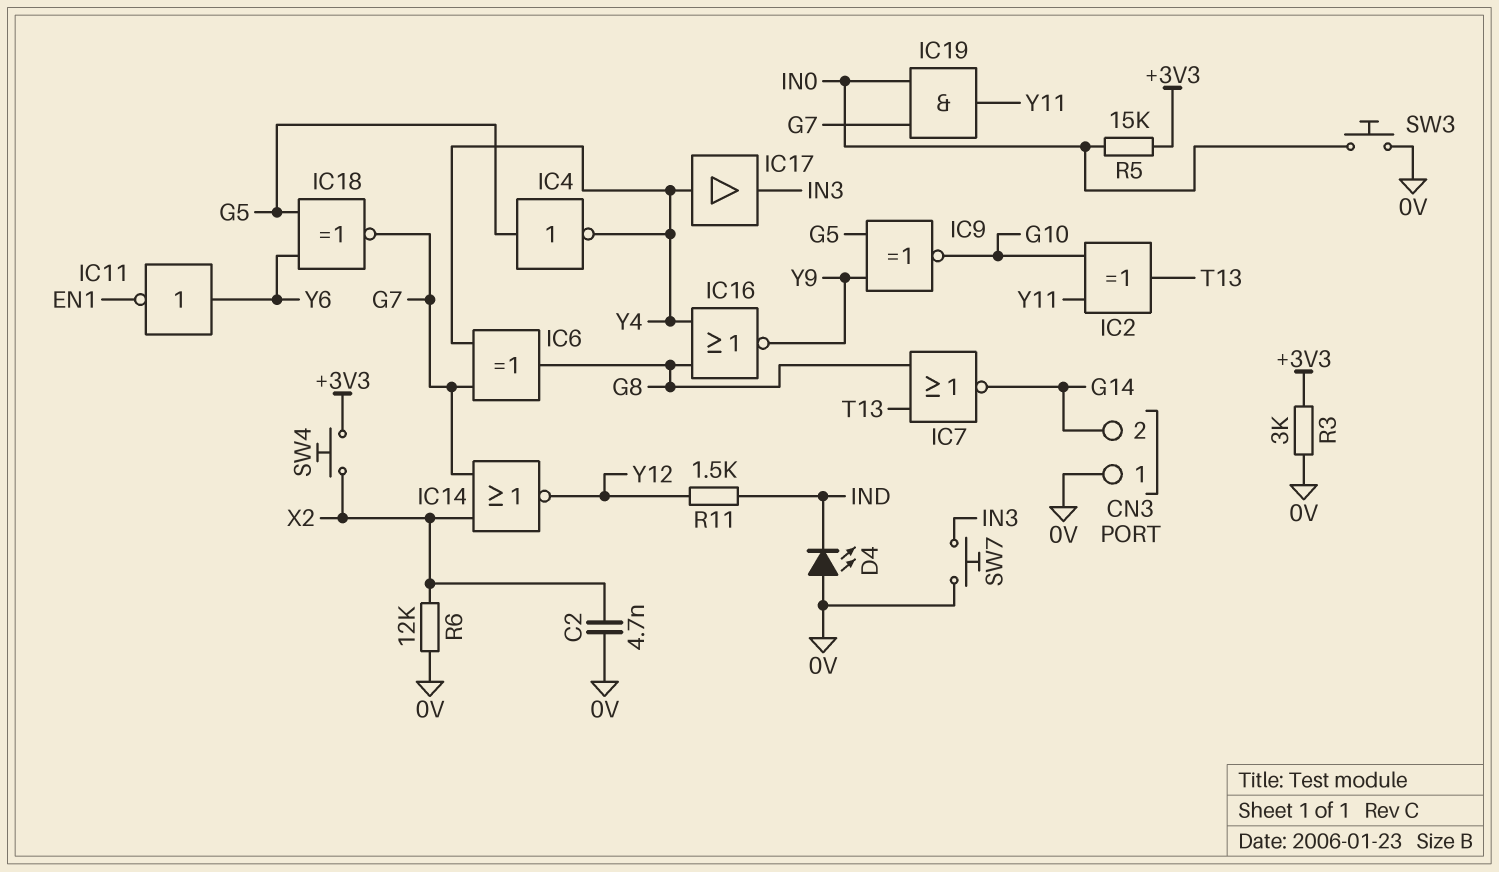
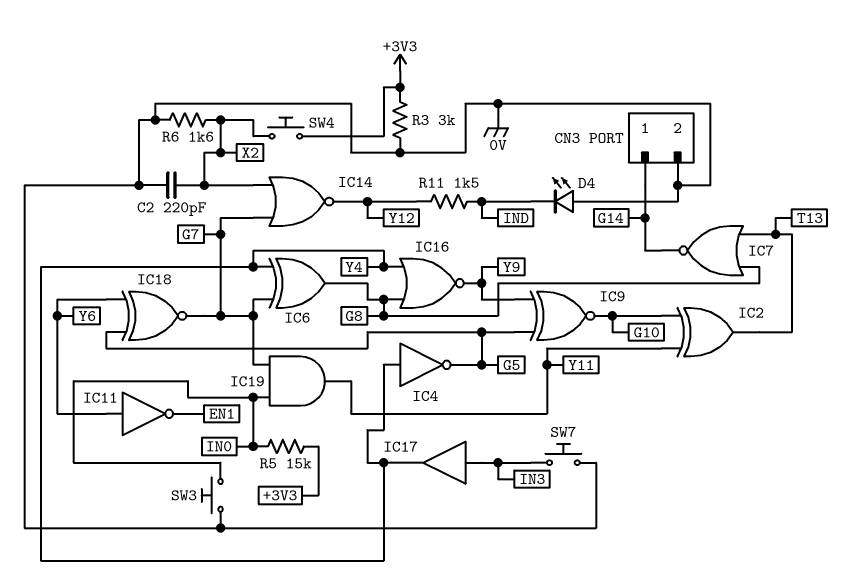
C2: 4.7nF (0V, X2) -> 220pF (0V, X2)
CN3 pin 1: 0V -> G14
CN3 pin 2: G14 -> 0V
IC4: NOT (in G5, out Y4) -> NOT (in Y4, out G5)
IC17: buffer (in Y4, out IN3) -> buffer (in IN3, out Y4)
R6: 12k (0V, X2) -> 1.6k (0V, X2)

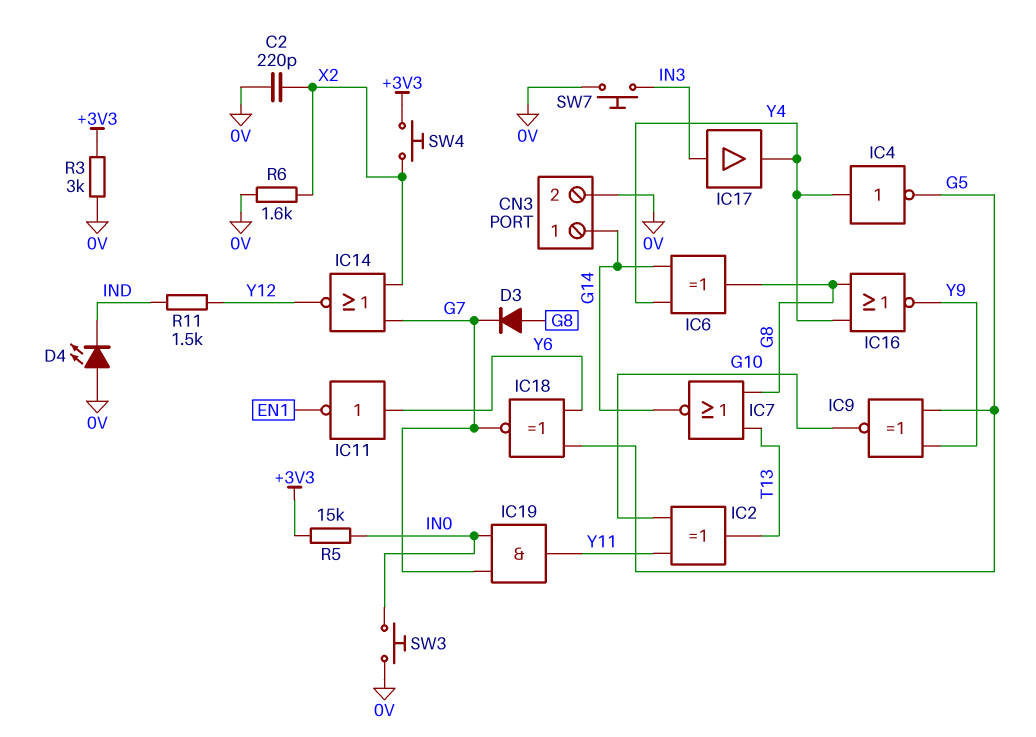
D3: none -> diode (A G8, K G7)
IC6: XOR (in G7, in Y4, out G8) -> XOR (in G14, in Y4, out G8)

